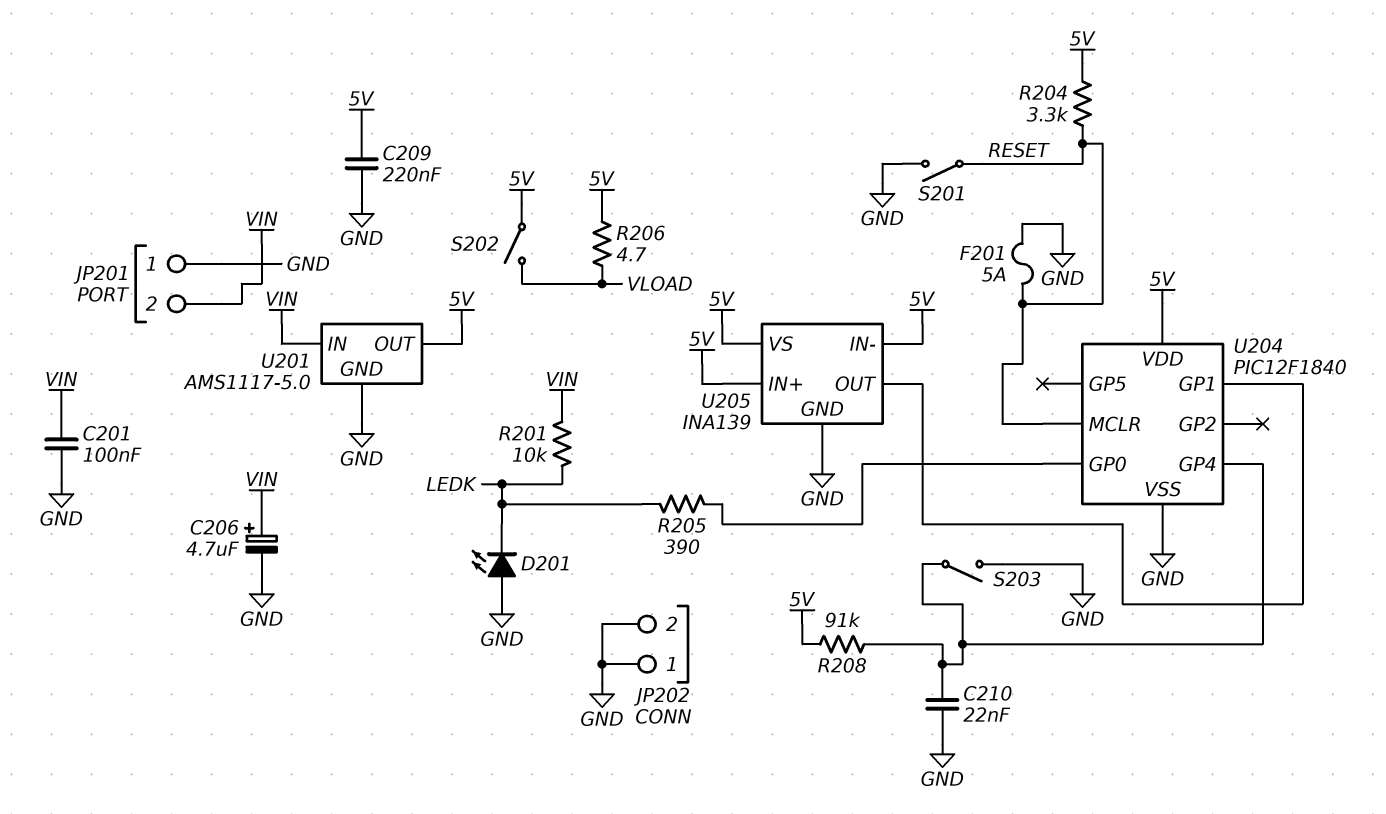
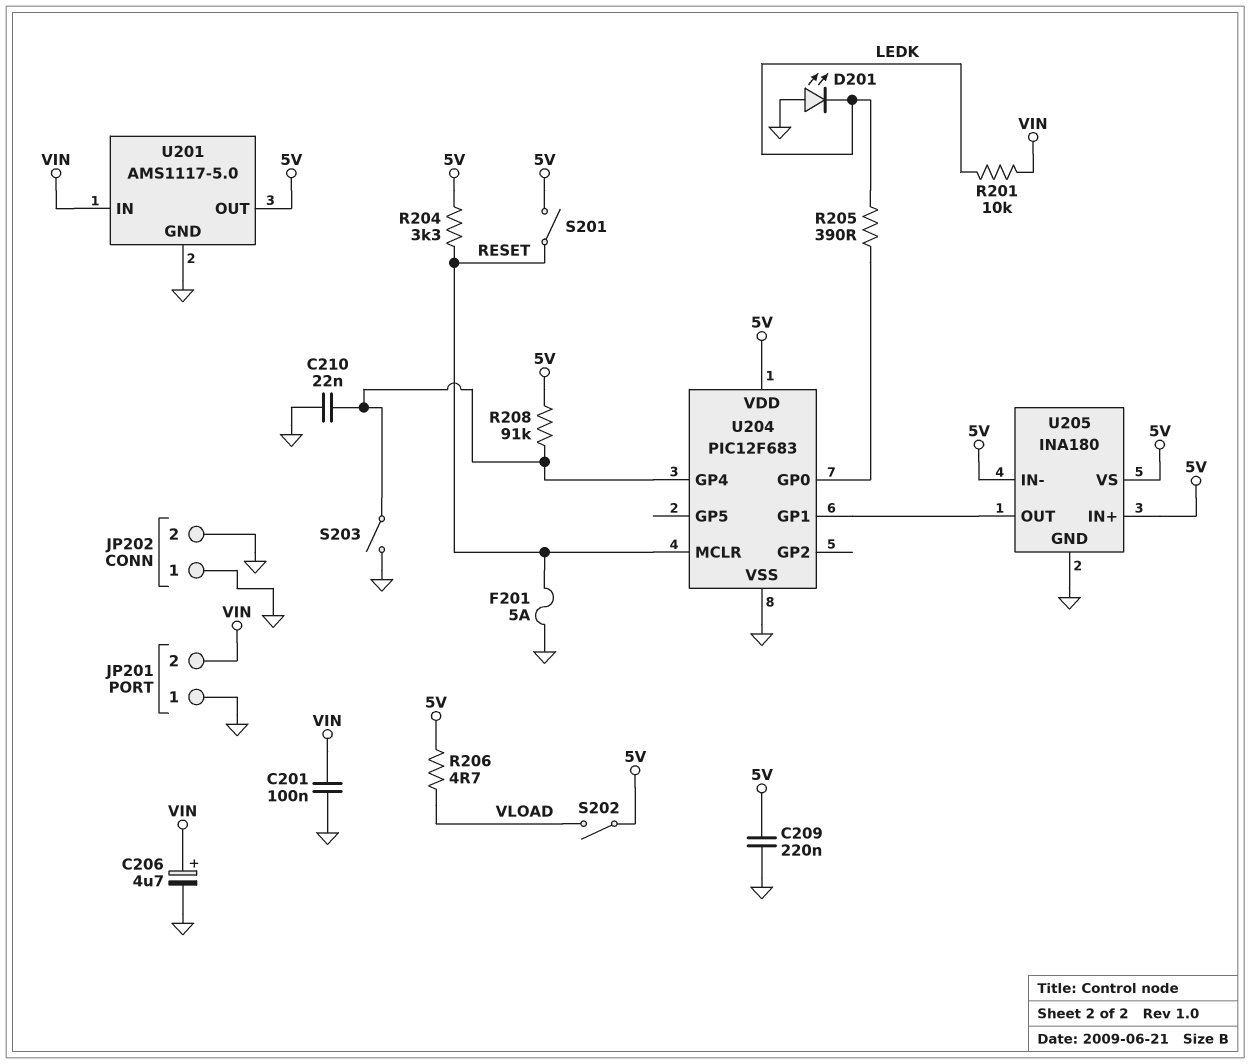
S201: switch (GND, RESET) -> switch (5V, RESET)
U204: PIC12F1840 -> PIC12F683
U205: INA139 -> INA180

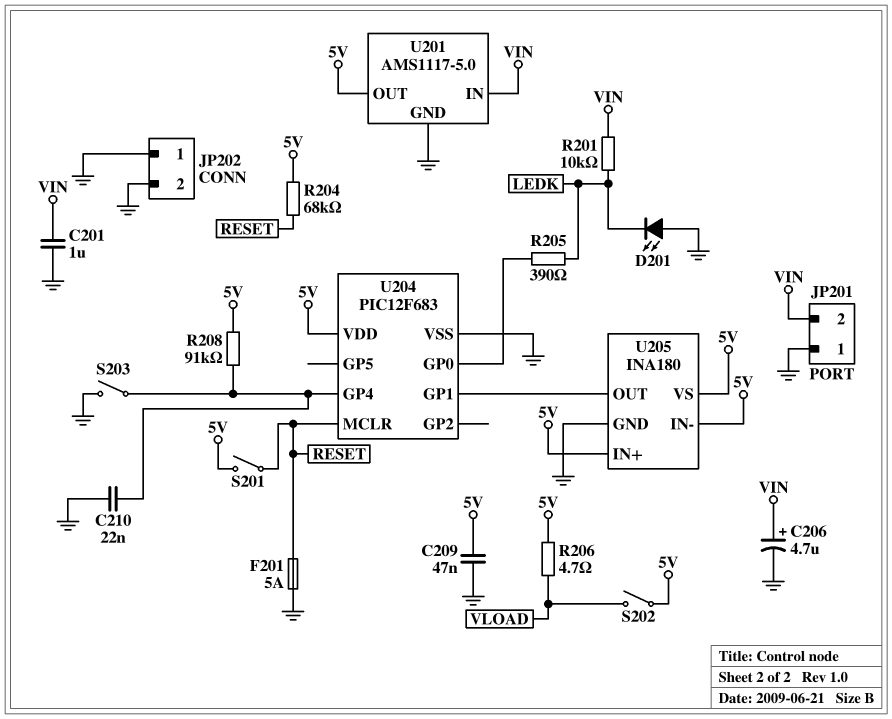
C201: 100nF (GND, VIN) -> 1uF (GND, VIN)
C209: 220nF (5V, GND) -> 47nF (5V, GND)
R204: 3.3k (5V, RESET) -> 68k (5V, RESET)

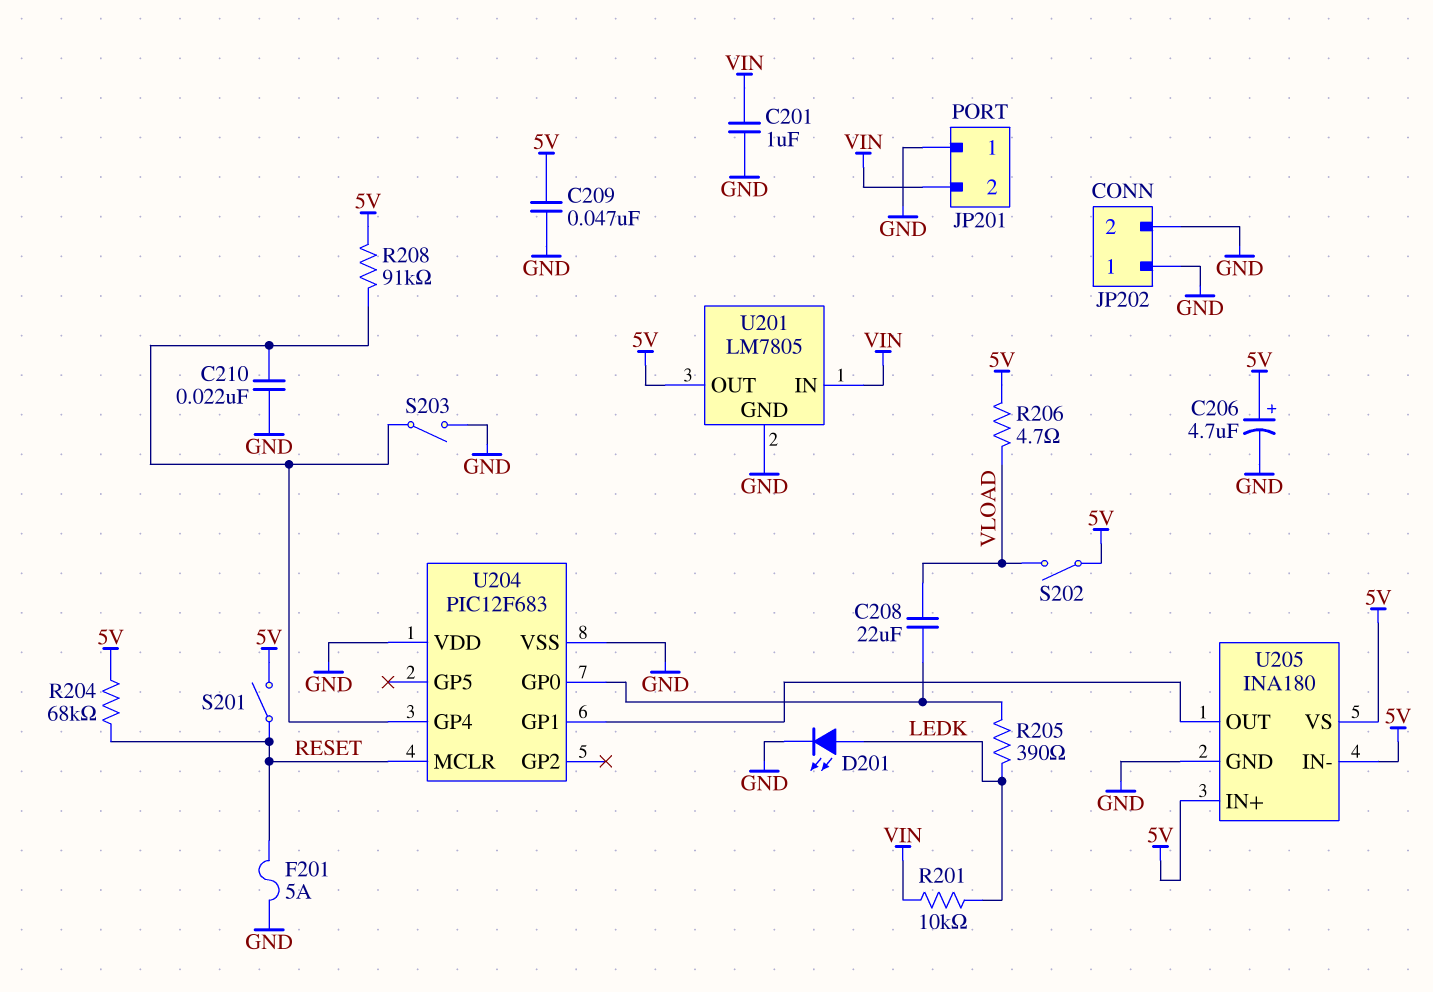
C206: 4.7uF (plus VIN, minus GND) -> 4.7uF (plus 5V, minus GND)
C208: none -> 22uF (U204/GP0, VLOAD)
D201: LED (A GND, K LEDK) -> LED (A LEDK, K GND)
U201: AMS1117-5.0 -> LM7805
U204 pin VDD: 5V -> GND

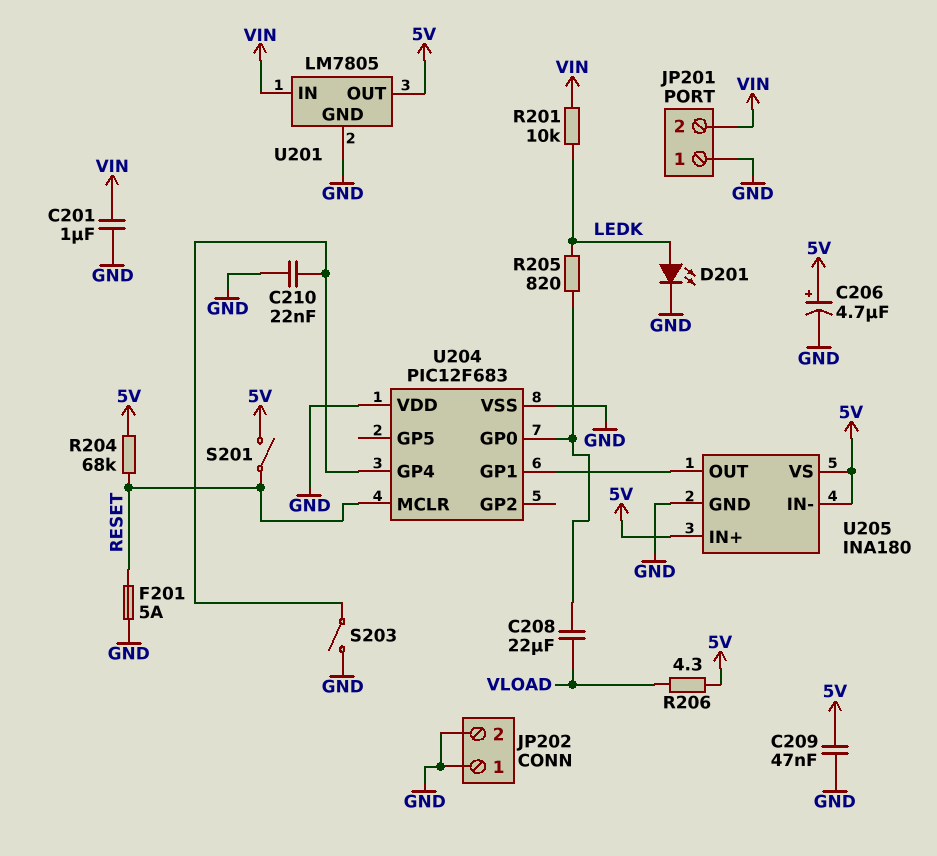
R205: 390 (LEDK, U204/GP0) -> 820 (LEDK, U204/GP0)
R206: 4.7 (5V, VLOAD) -> 4.3 (5V, VLOAD)
R208: 91k (5V, U204/GP4) -> none
S202: switch (5V, VLOAD) -> none

